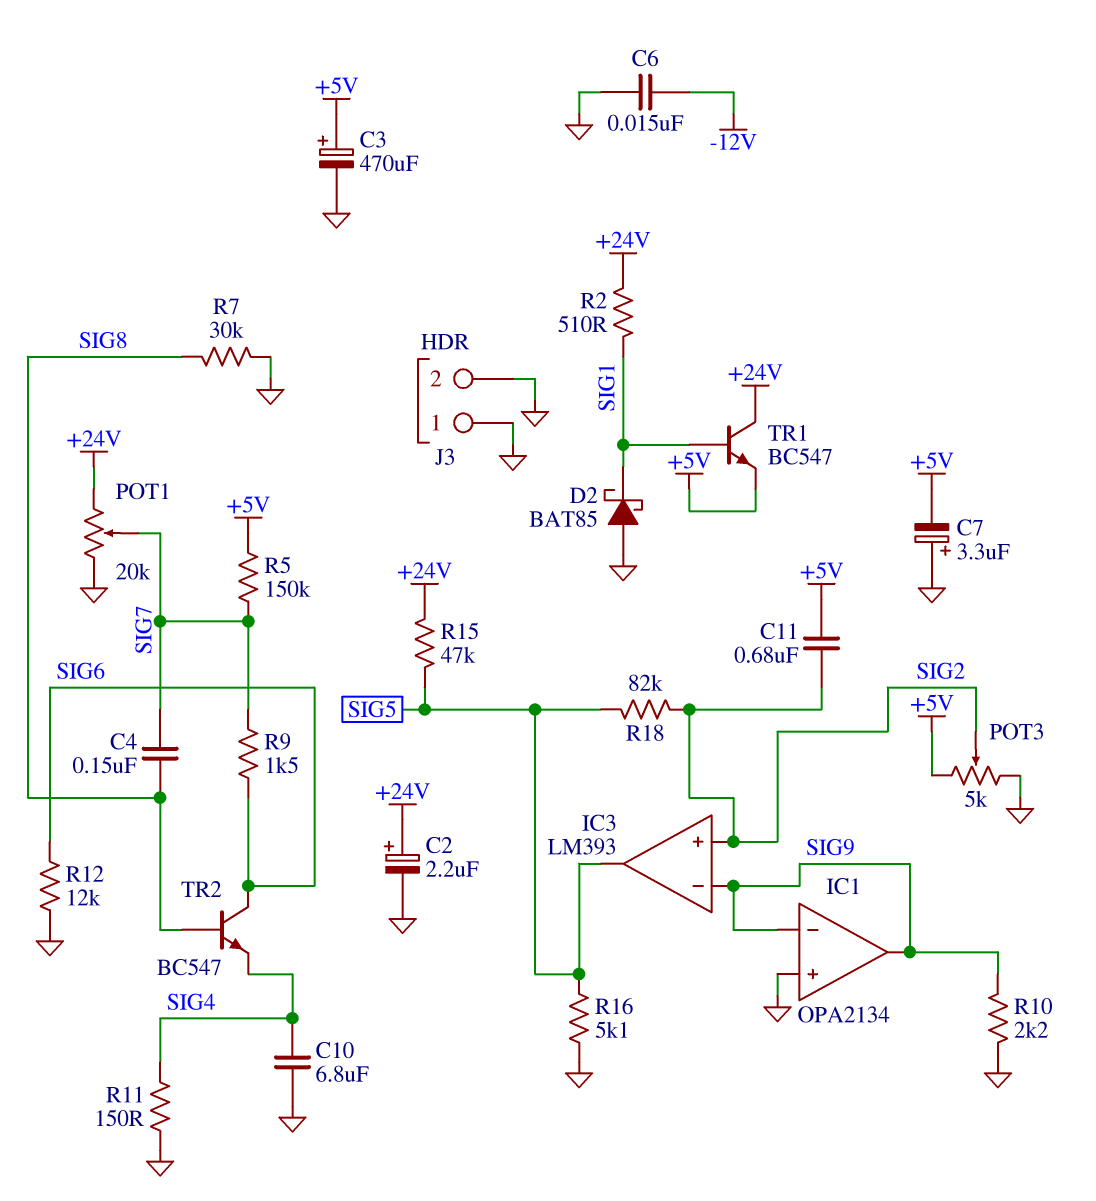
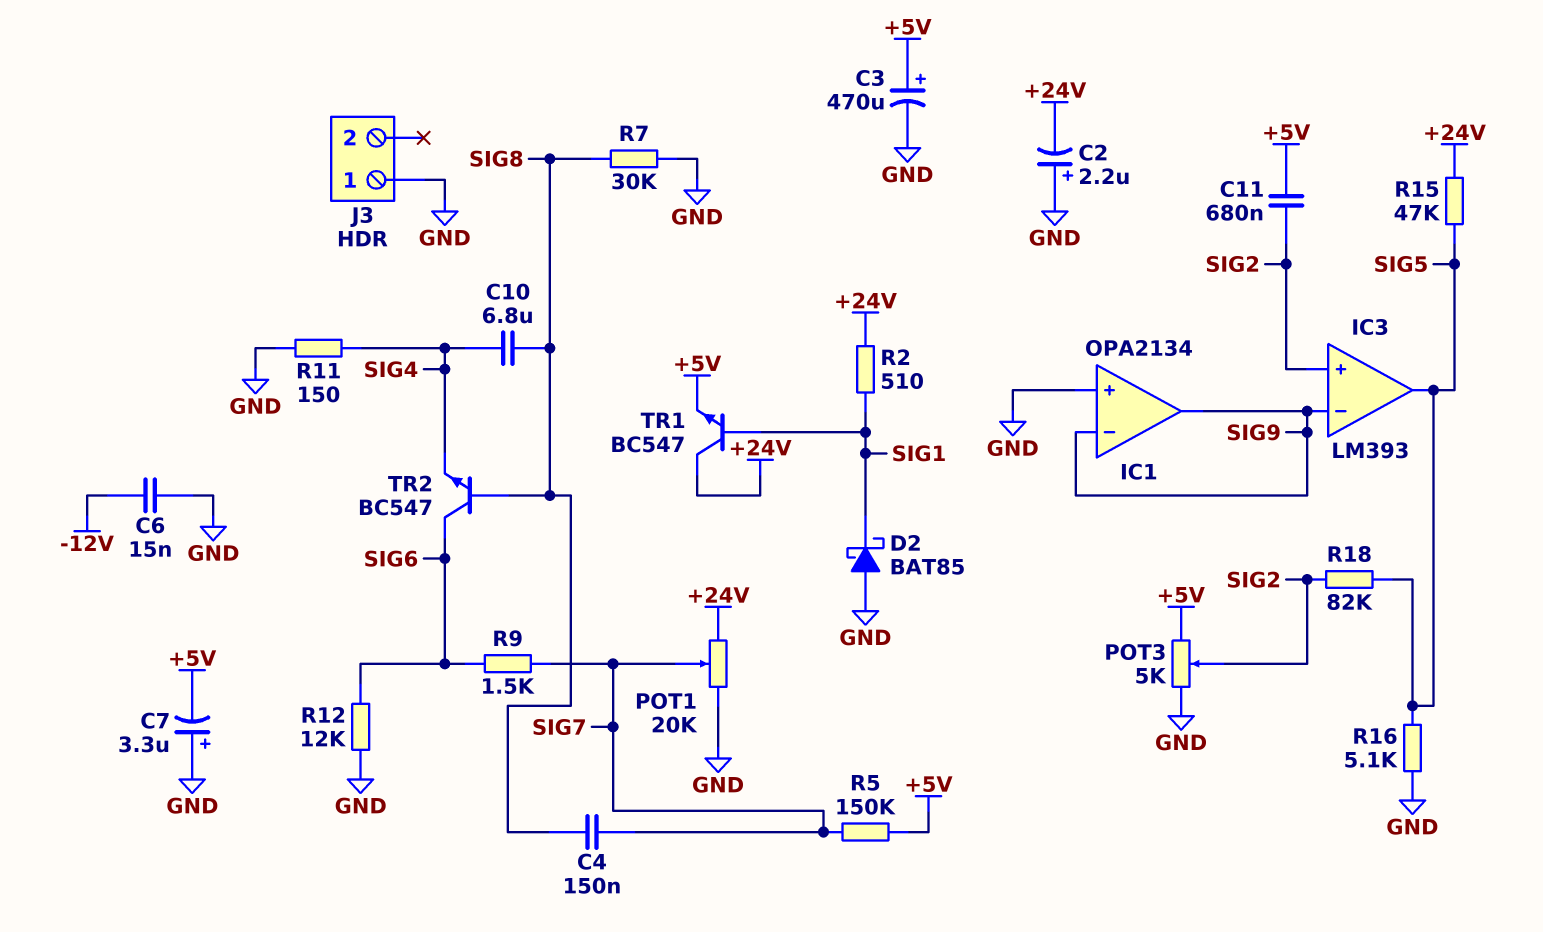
C2: 2.2uF (plus +24V, minus GND) -> 2.2uF (plus GND, minus +24V)
C10: 6.8uF (GND, SIG4) -> 6.8uF (SIG4, SIG8)
J3 pin 2: GND -> none
R10: 2.2k (GND, SIG9) -> none

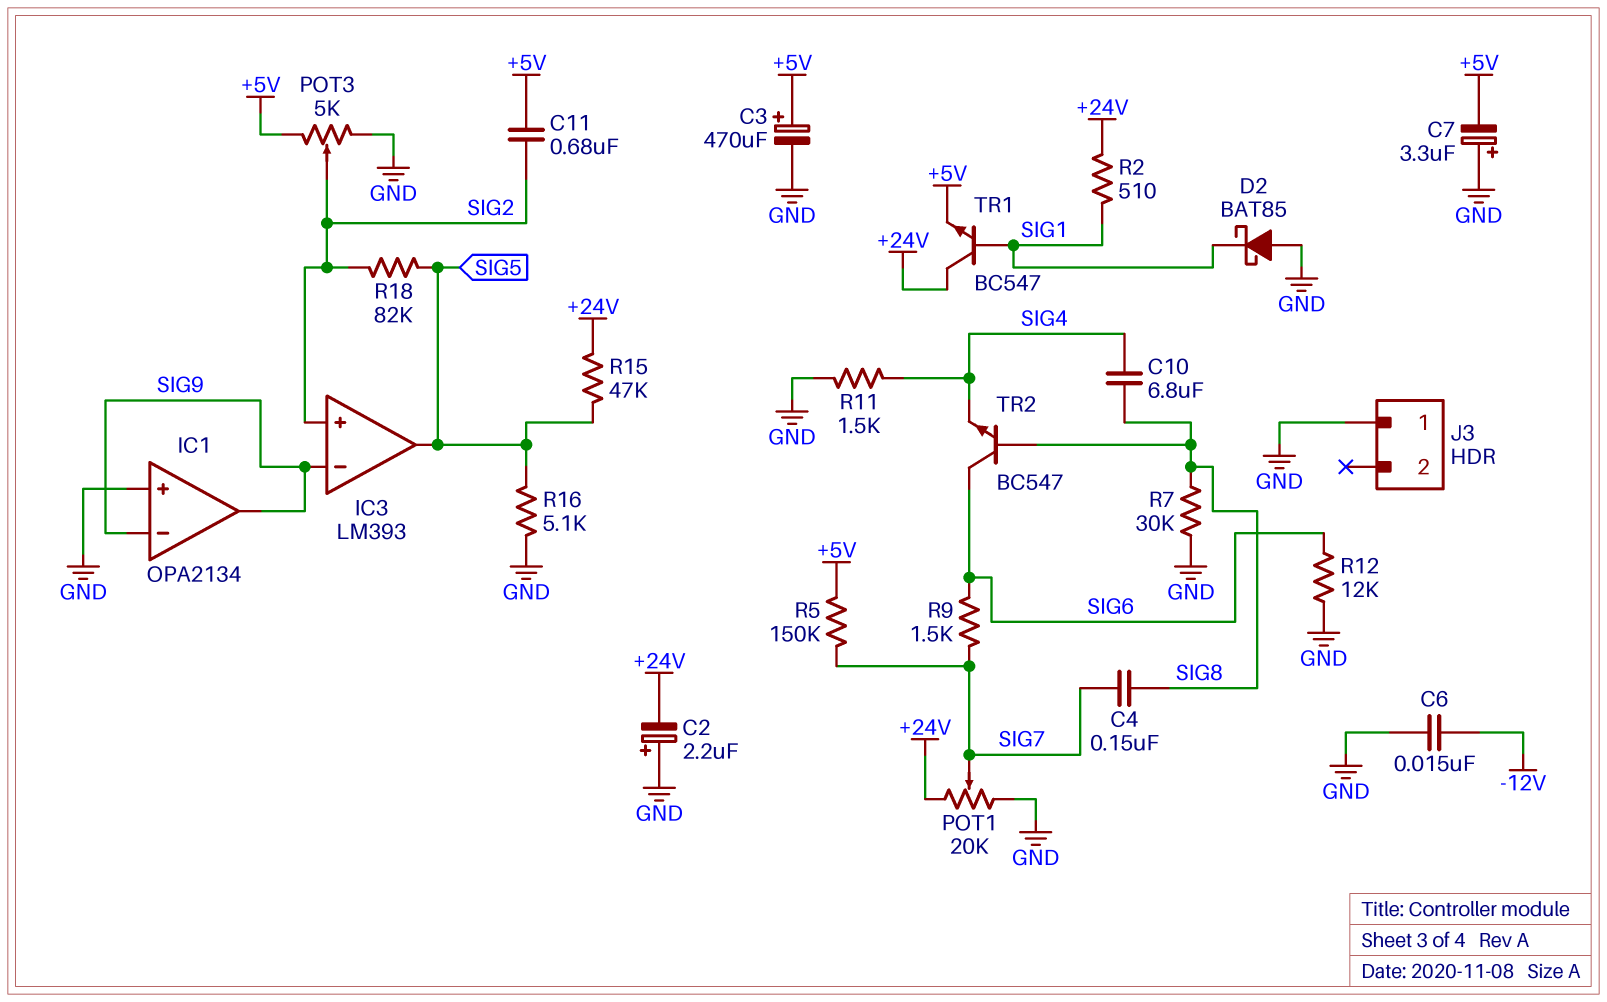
R11: 150 (GND, SIG4) -> 1.5k (GND, SIG4)

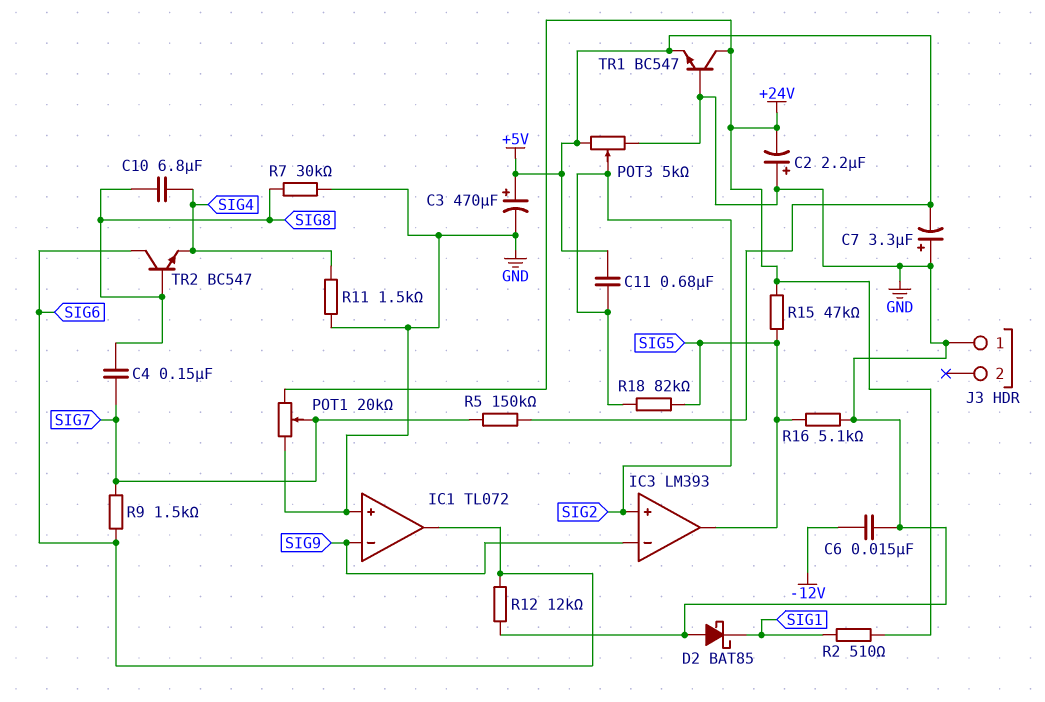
IC1: OPA2134 -> TL072
IC1 pin out: SIG9 -> SIG6
TR1: NPN BC547 (B SIG1, C +24V, E +5V) -> NPN BC547 (B GND, C +24V, E +5V)

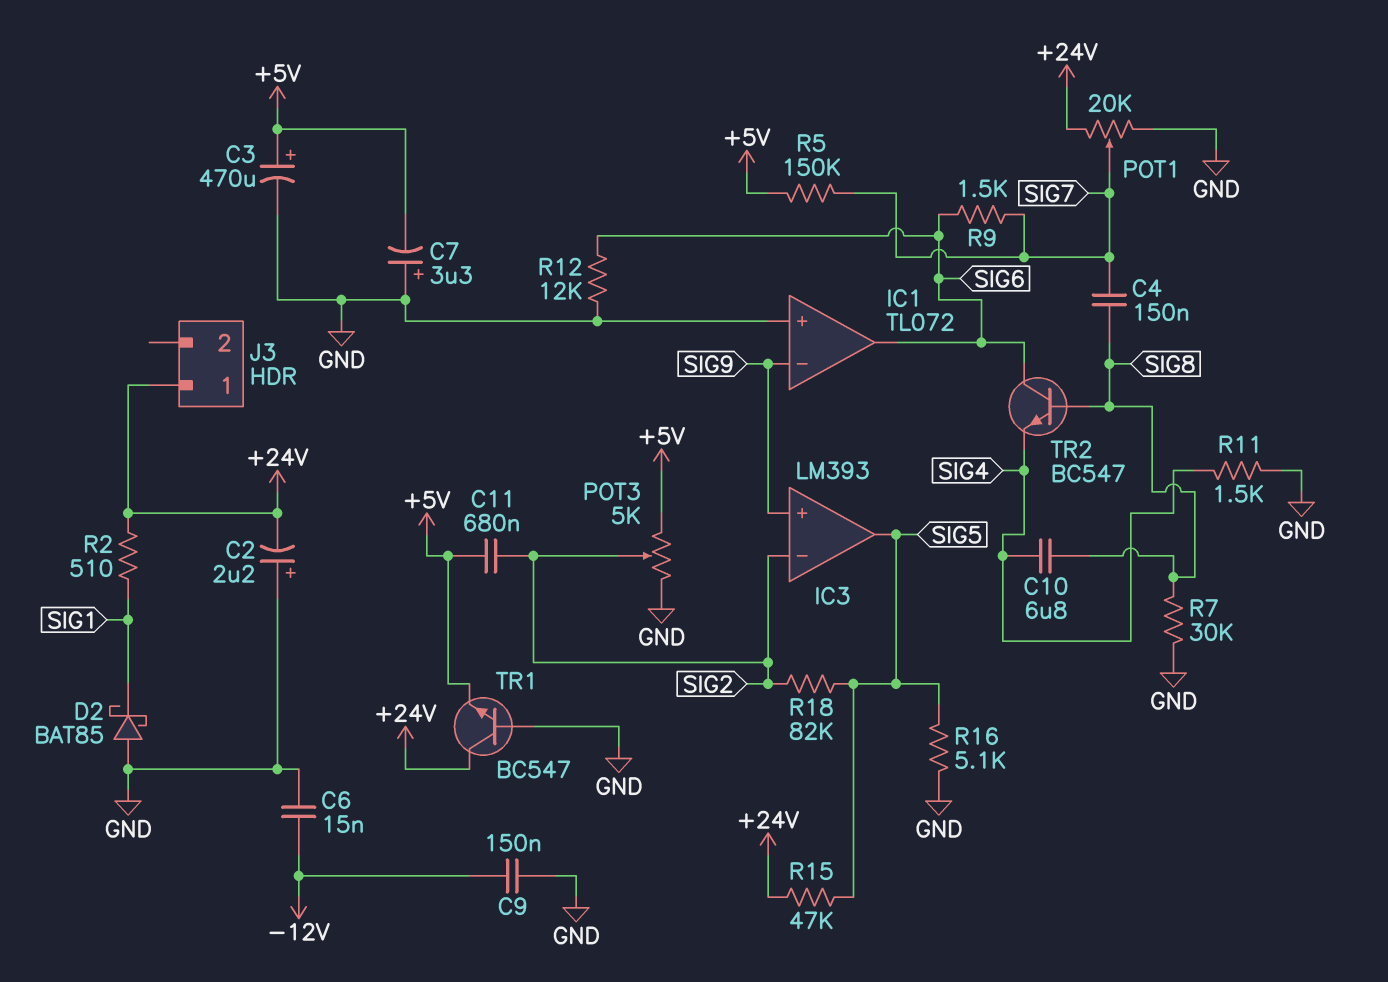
C9: none -> 150nF (-12V, GND)
IC3 pin in+: SIG2 -> SIG9
IC3 pin in-: SIG9 -> SIG2
J3 pin 1: GND -> +24V

